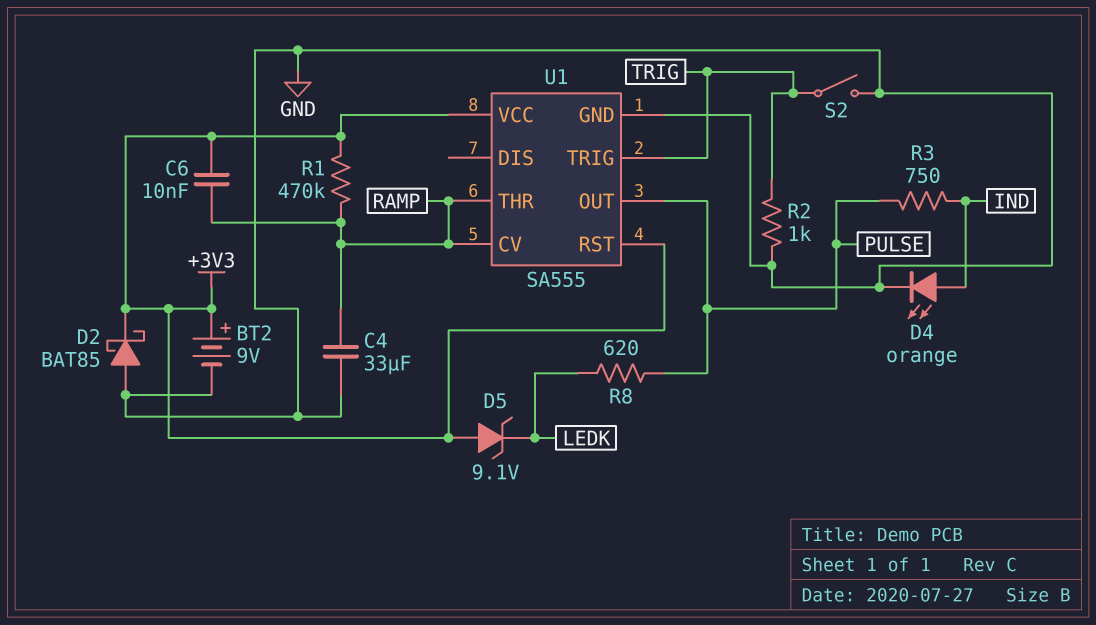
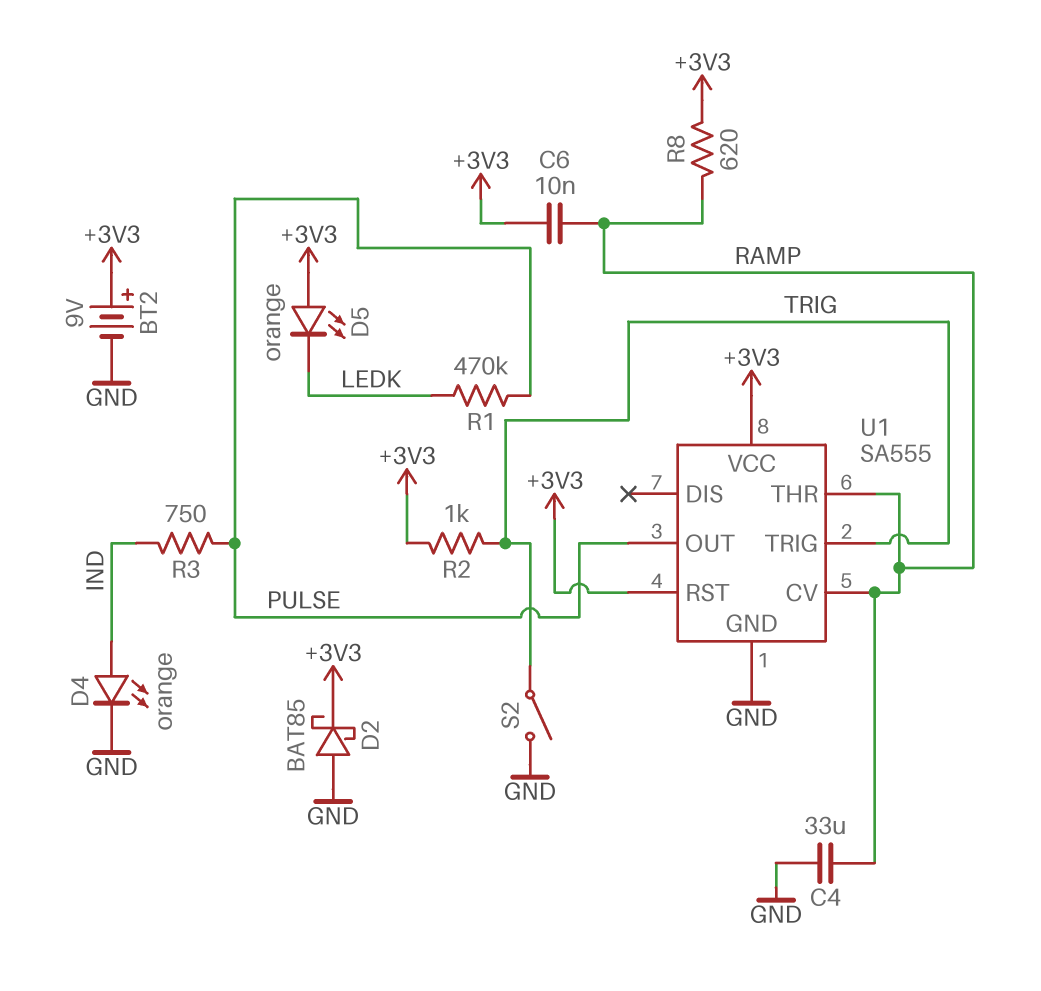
D5: zener 9.1V (A +3V3, K LEDK) -> LED orange (A +3V3, K LEDK)
R1: 470k (+3V3, RAMP) -> 470k (LEDK, PULSE)
R2: 1k (GND, TRIG) -> 1k (+3V3, TRIG)
R8: 620 (LEDK, PULSE) -> 620 (+3V3, RAMP)

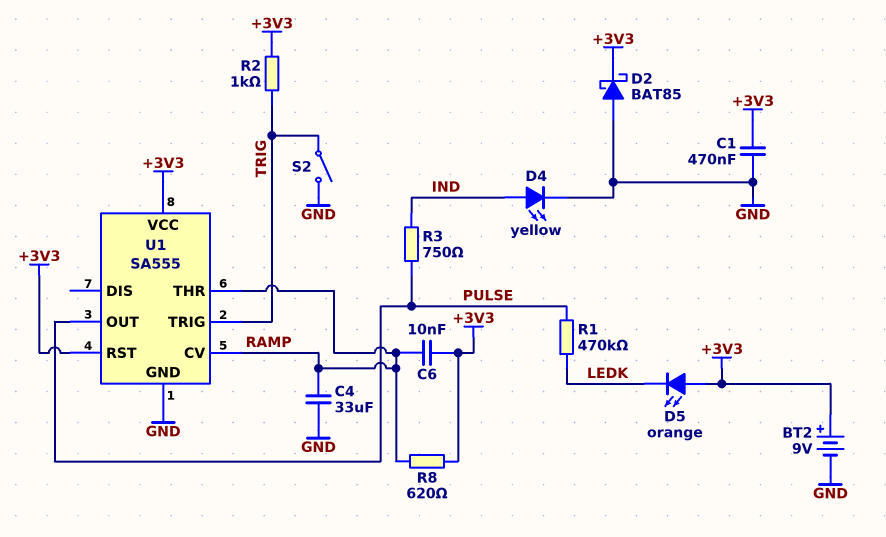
C1: none -> 470nF (+3V3, GND)
D4: LED orange (A IND, K GND) -> LED yellow (A IND, K GND)

